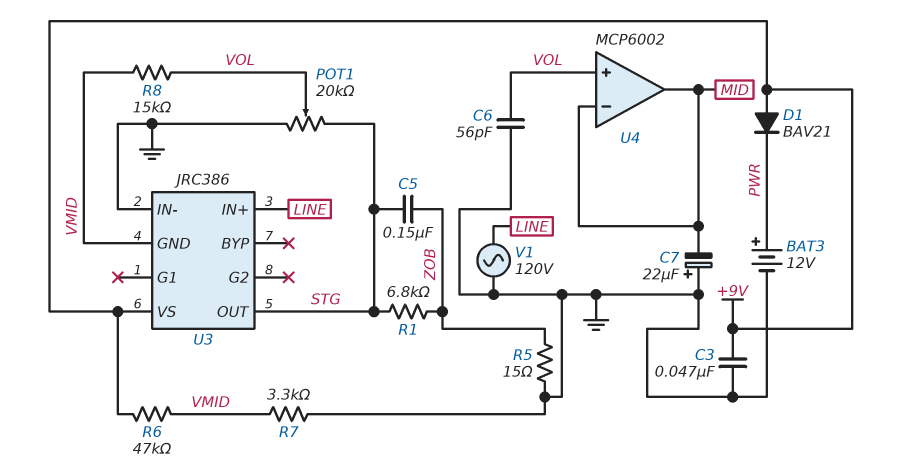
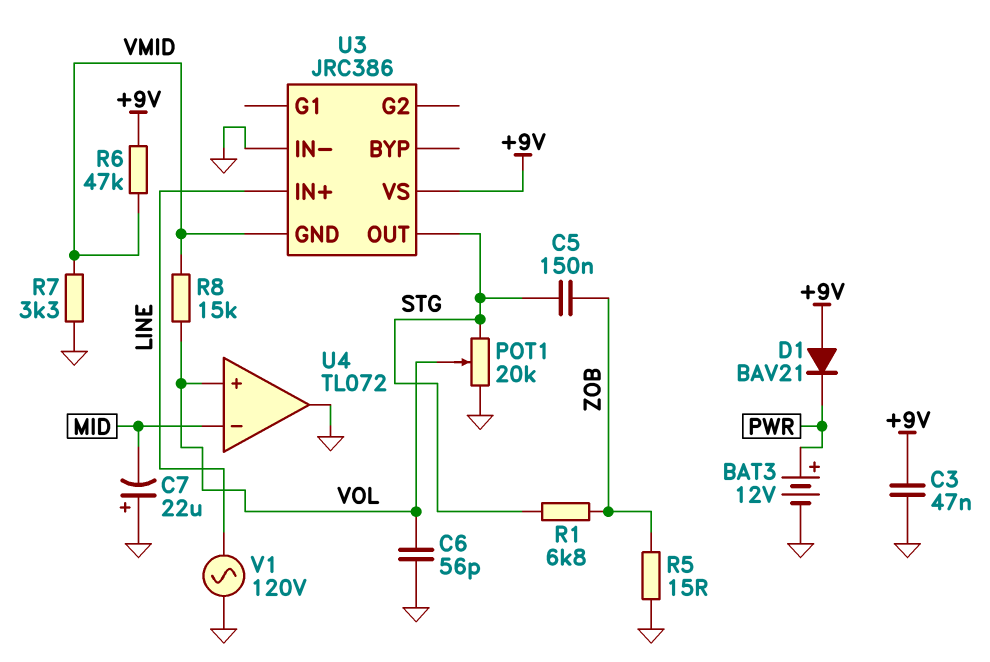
U4: MCP6002 -> TL072
U4 pin out: MID -> GND

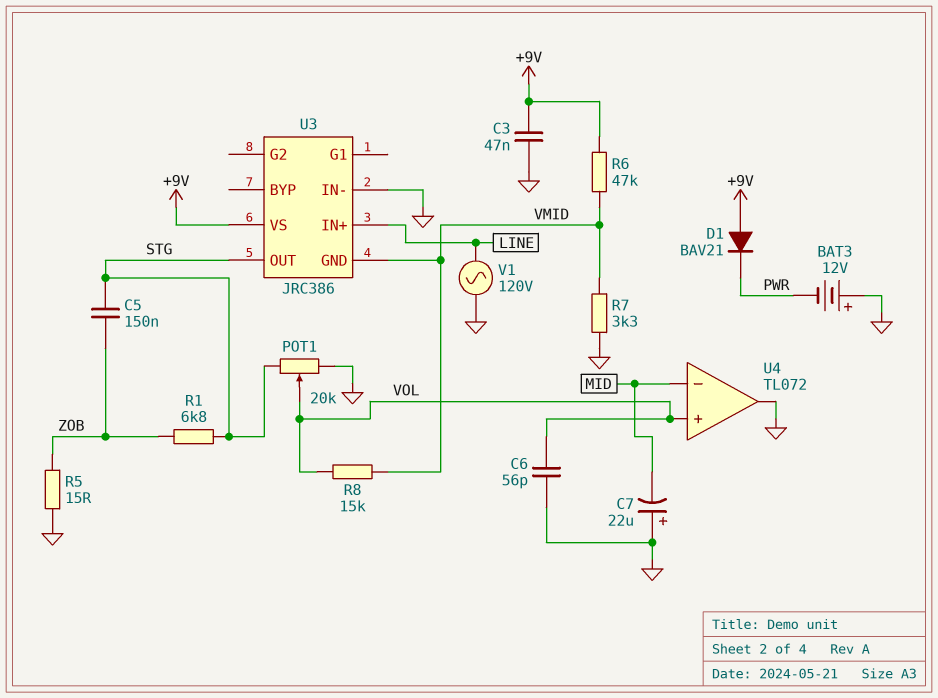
BAT3: 12V (plus PWR, minus GND) -> 12V (plus GND, minus PWR)

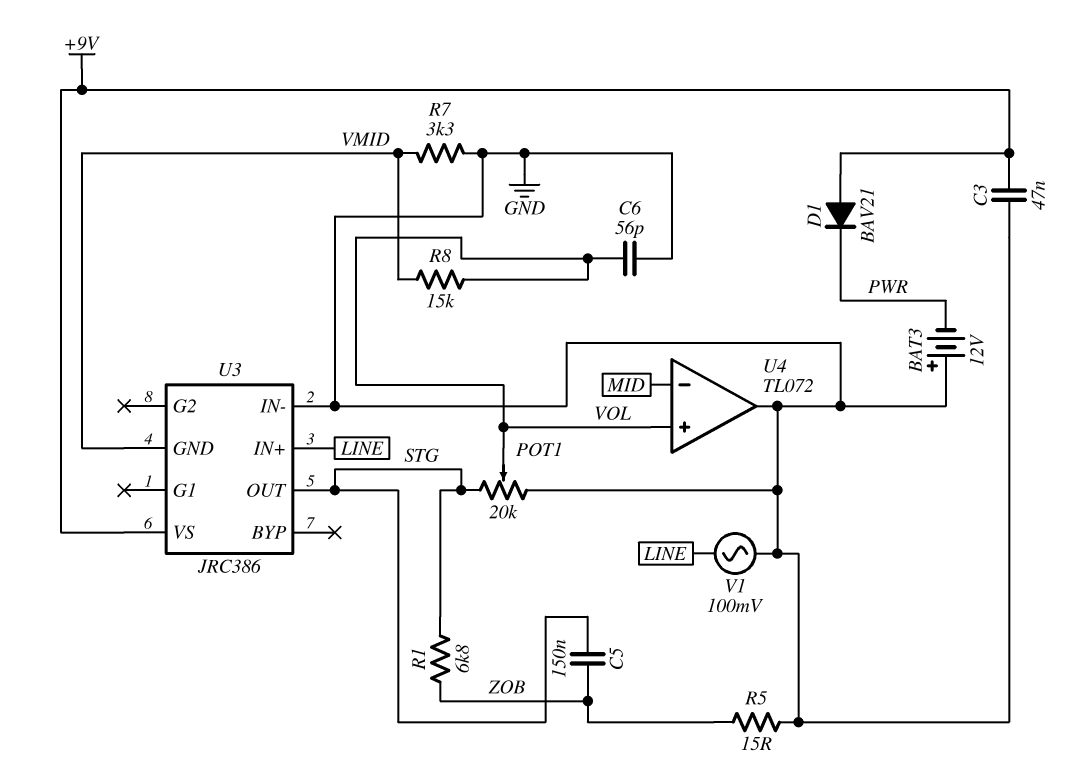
C7: 22uF (plus GND, minus MID) -> none
R6: 47k (+9V, VMID) -> none
V1: AC 120V (GND, LINE) -> AC 100mV (GND, LINE)

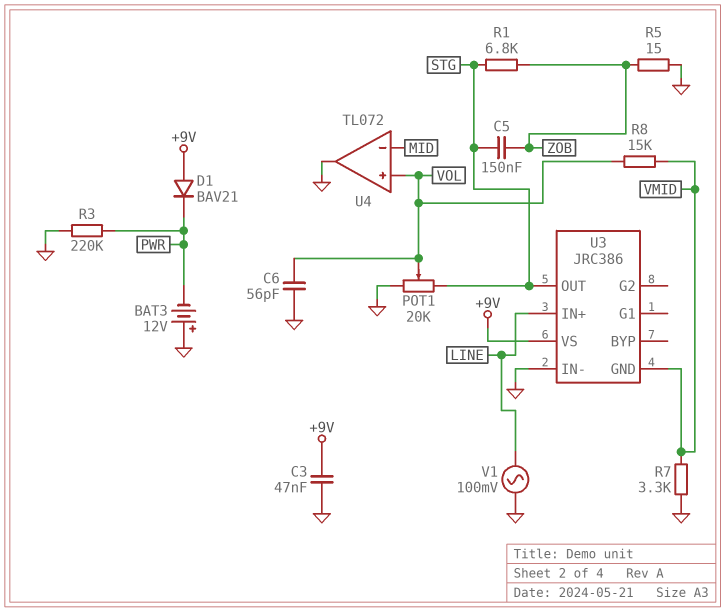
R3: none -> 220k (GND, PWR)

